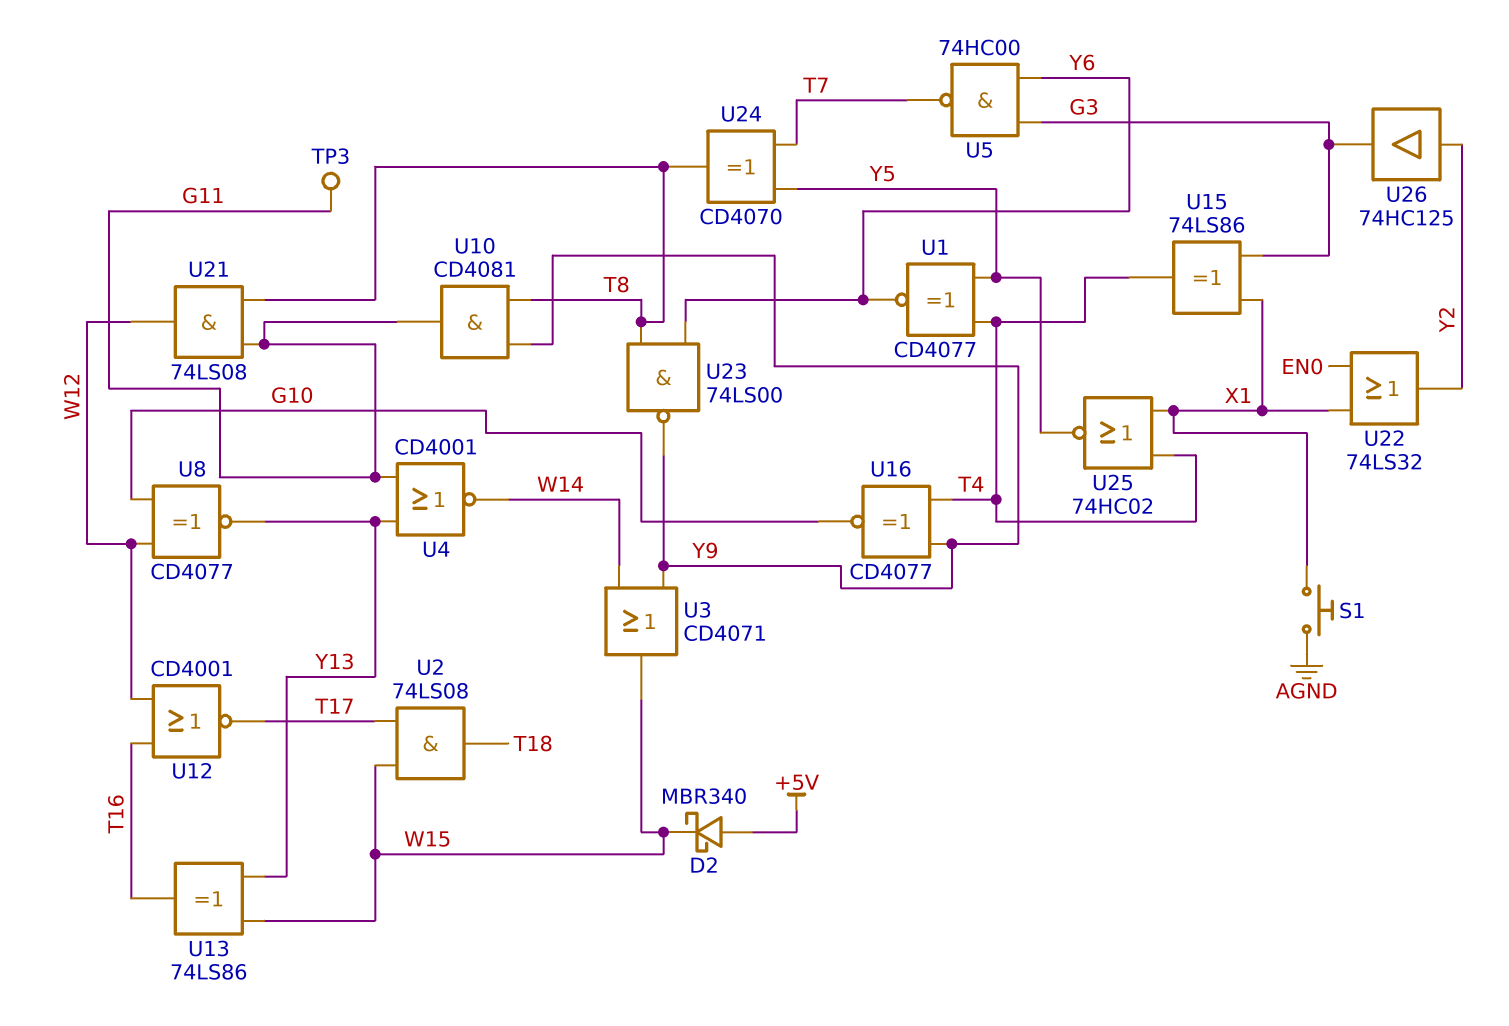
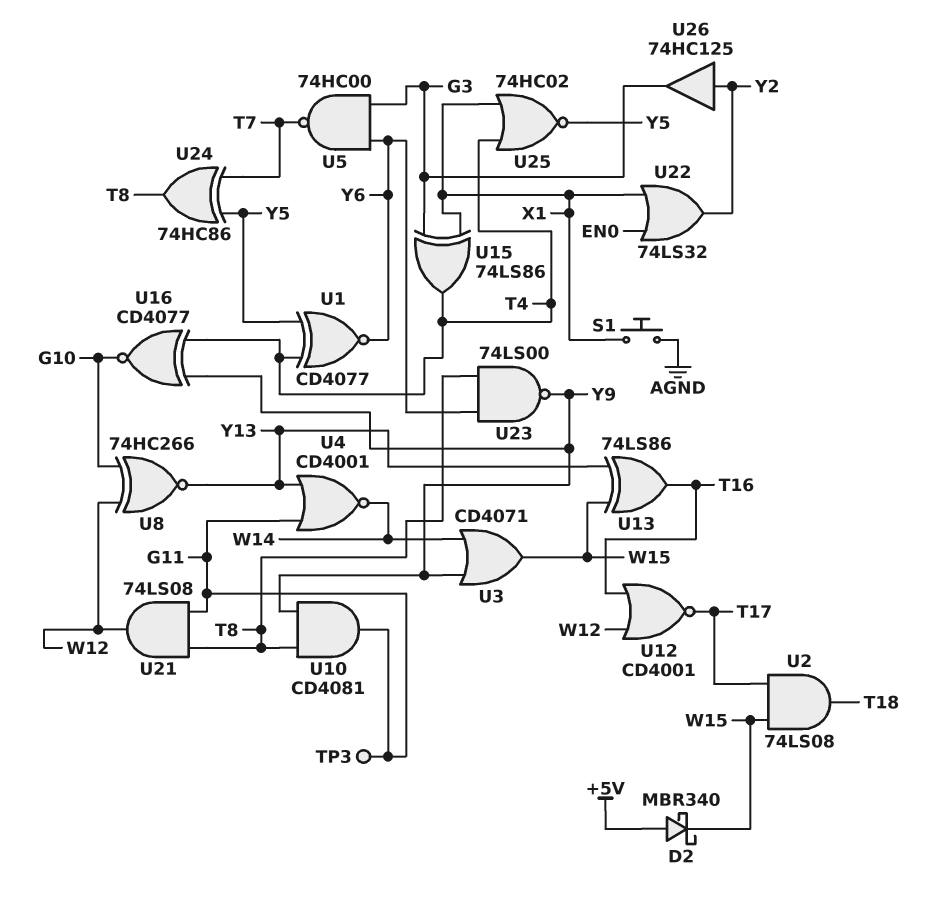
U8: XNOR CD4077 (in G10, in W12, out Y13) -> XNOR 74HC266 (in G10, in W12, out Y13)
U24: XOR CD4070 (in T7, in Y5, out T8) -> XOR 74HC86 (in T7, in Y5, out T8)

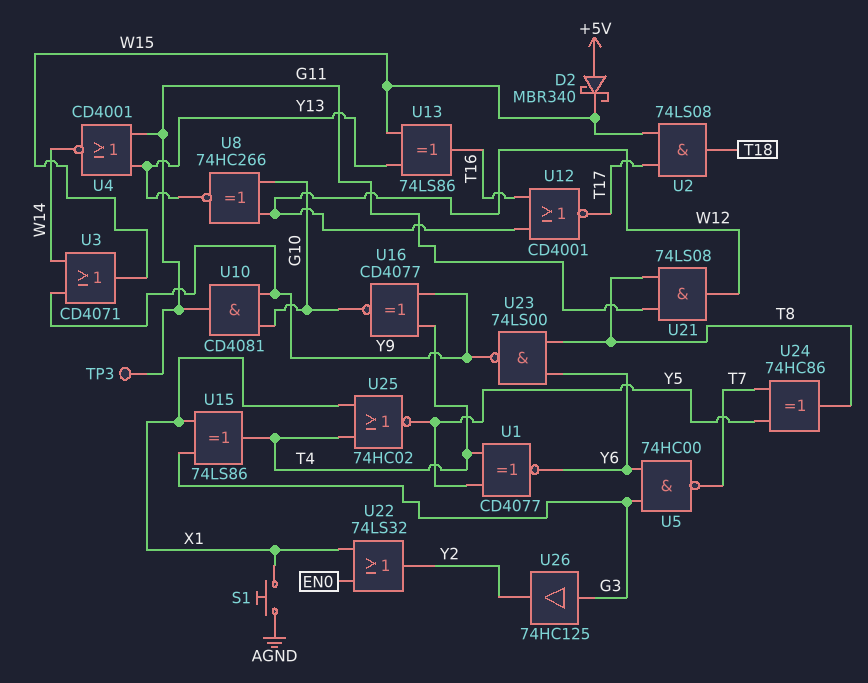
U10: AND CD4081 (in T8, in Y9, out G11) -> AND CD4081 (in G10, in Y9, out G11)
U26: buffer 74HC125 (in Y2, out G3) -> buffer 74HC125 (in G3, out Y2)

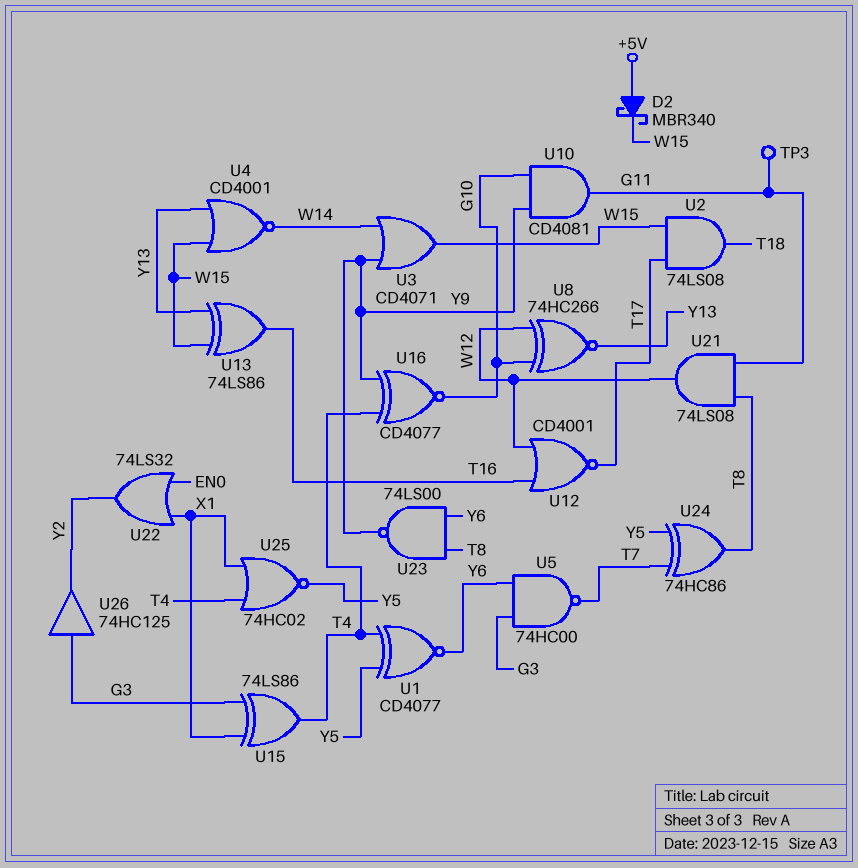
S1: button (AGND, X1) -> none
U4: NOR CD4001 (in G11, in Y13, out W14) -> NOR CD4001 (in W15, in Y13, out W14)

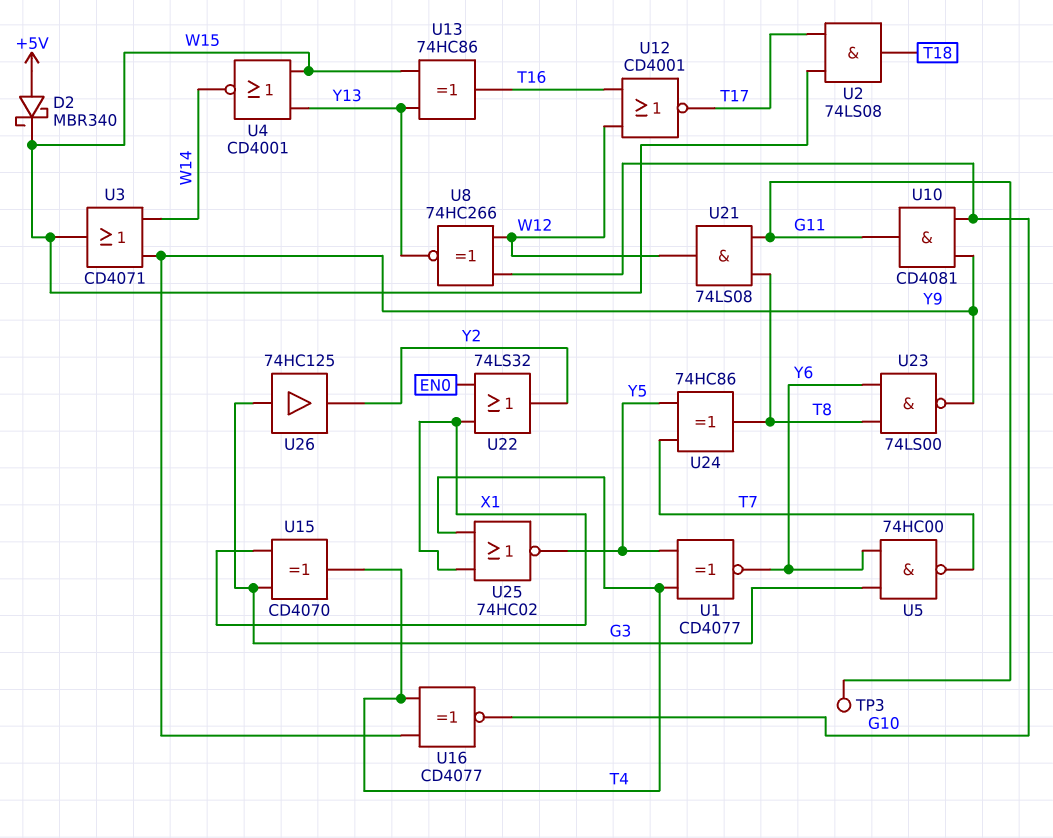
U13: XOR 74LS86 (in W15, in Y13, out T16) -> XOR 74HC86 (in W15, in Y13, out T16)
U15: XOR 74LS86 (in G3, in X1, out T4) -> XOR CD4070 (in G3, in X1, out T4)

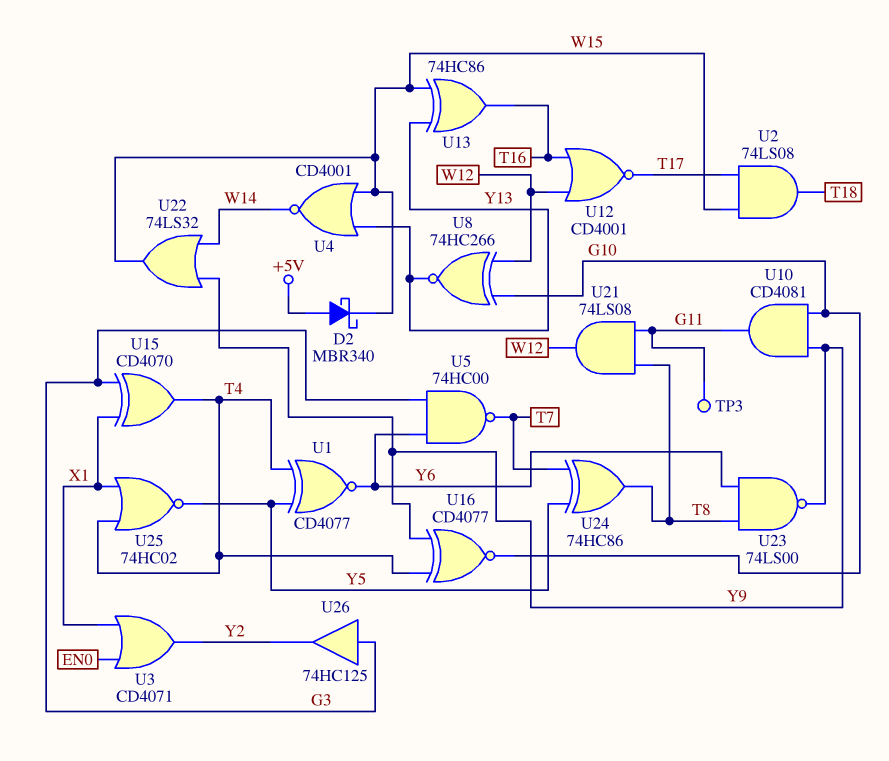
U3: OR CD4071 (in W14, in Y9, out W15) -> OR CD4071 (in EN0, in X1, out Y2)
U22: OR 74LS32 (in EN0, in X1, out Y2) -> OR 74LS32 (in W14, in Y9, out W15)

